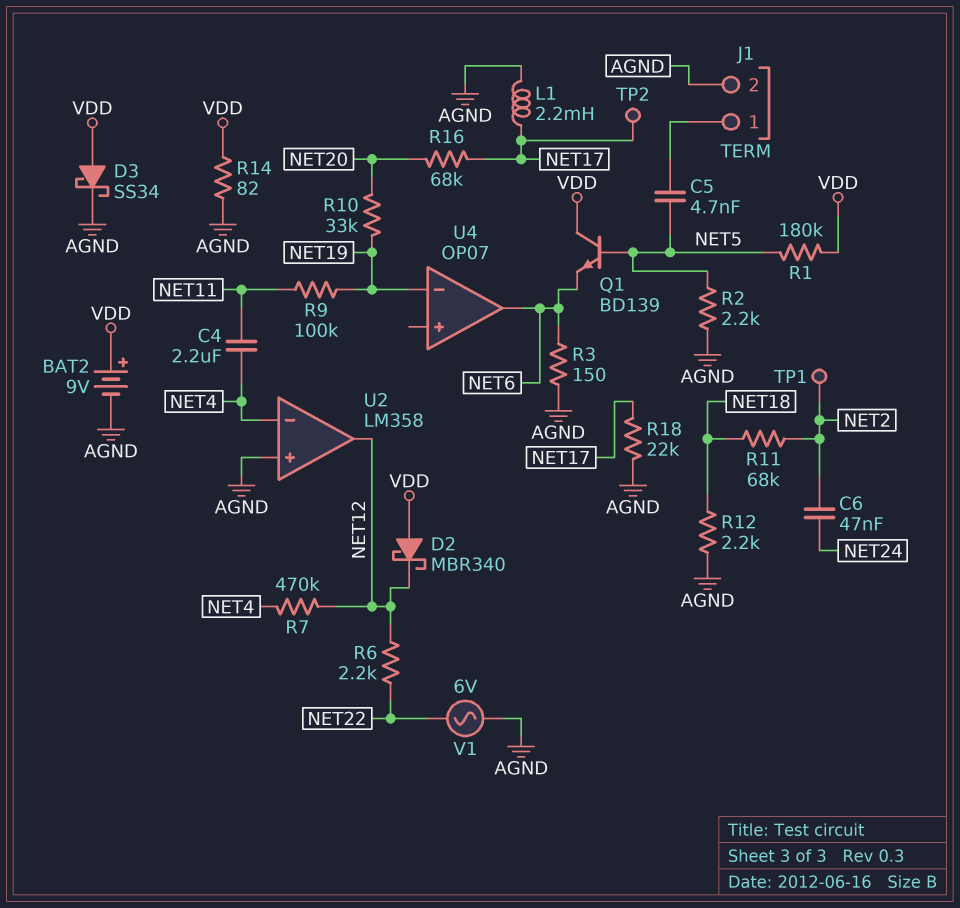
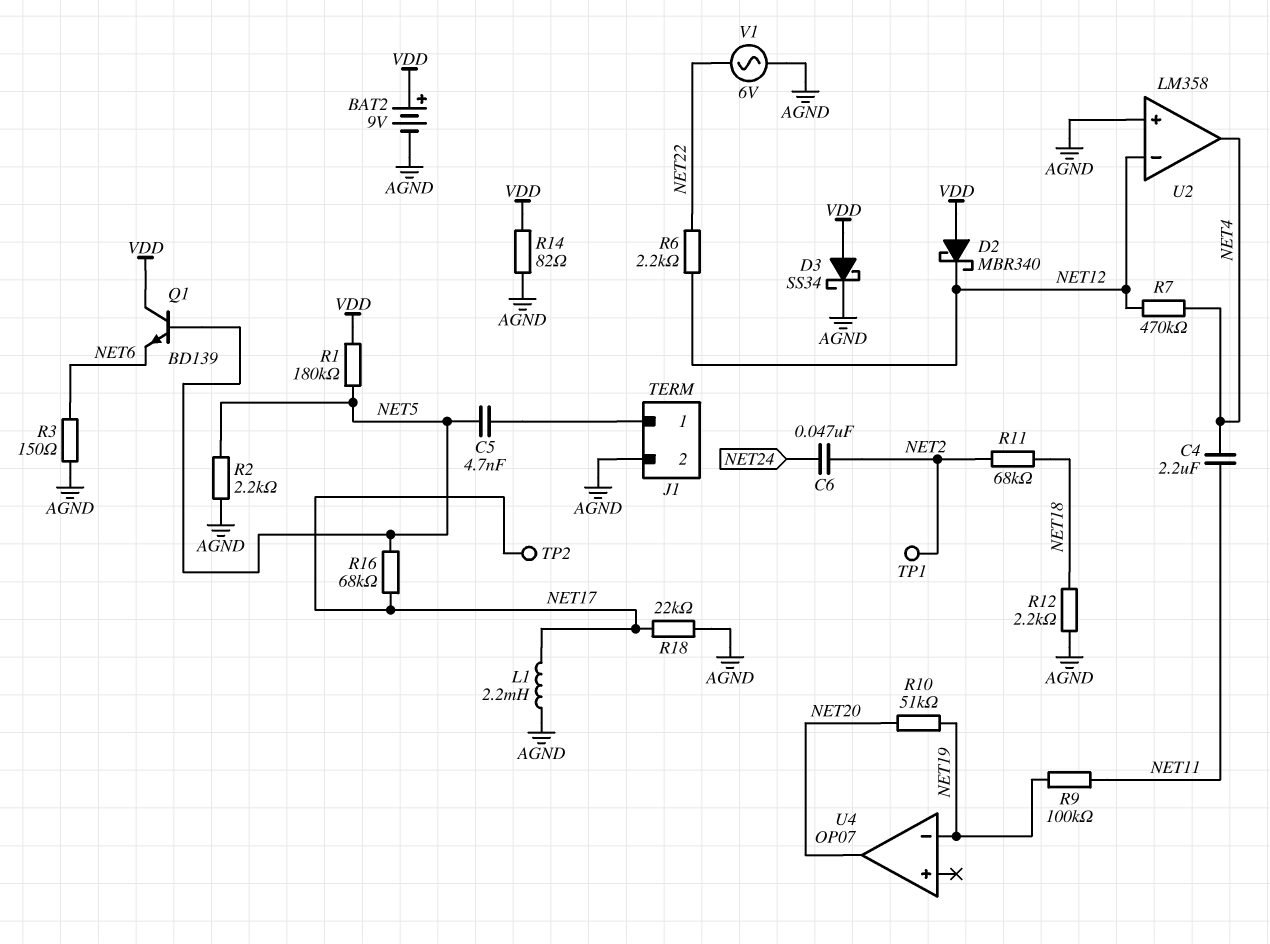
R10: 33k (NET19, NET20) -> 51k (NET19, NET20)
R16: 68k (NET17, NET20) -> 68k (NET5, NET17)
U2 pin in-: NET4 -> NET12
U2 pin out: NET12 -> NET4
U4 pin out: NET6 -> NET20

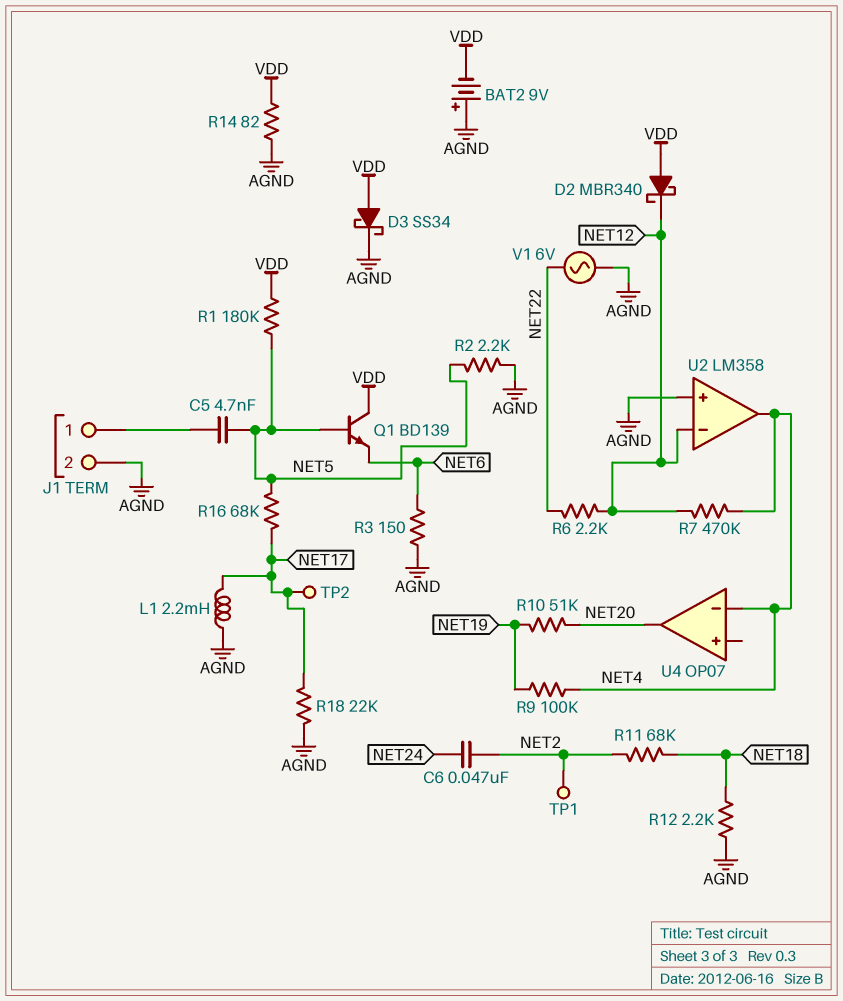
BAT2: 9V (plus VDD, minus AGND) -> 9V (plus AGND, minus VDD)
C4: 2.2uF (NET4, NET11) -> none
R9: 100k (NET11, NET19) -> 100k (NET4, NET19)
U4 pin in-: NET19 -> NET4

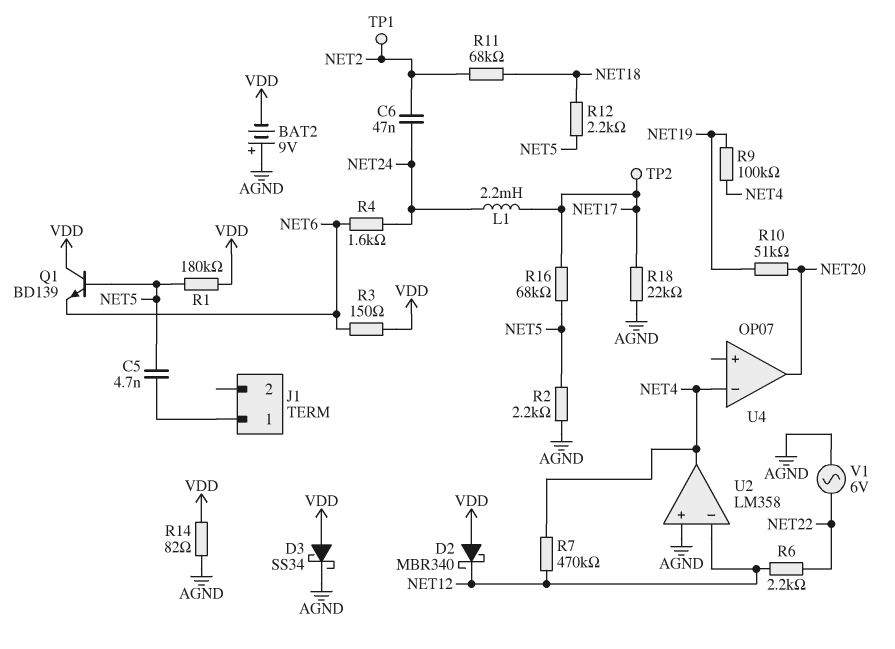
J1 pin 2: AGND -> none
L1: 2.2mH (AGND, NET17) -> 2.2mH (NET17, NET24)
R3: 150 (AGND, NET6) -> 150 (NET6, VDD)
R4: none -> 1.6k (NET6, NET24)
R12: 2.2k (AGND, NET18) -> 2.2k (NET5, NET18)

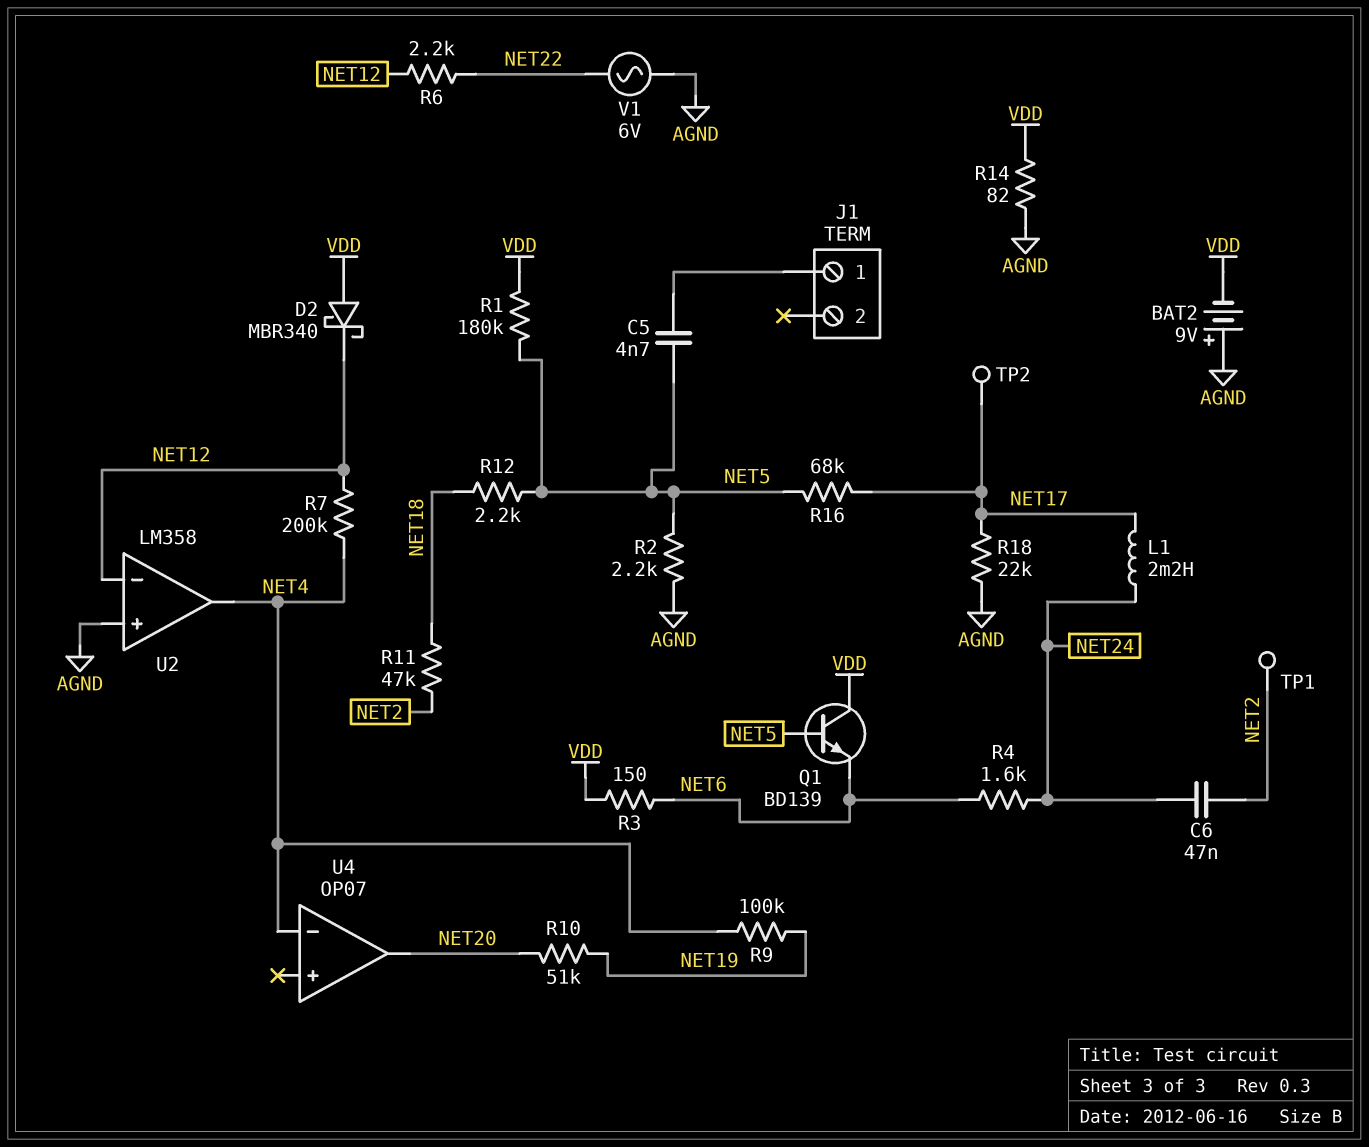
D3: schottky SS34 (A VDD, K AGND) -> none
R7: 470k (NET4, NET12) -> 200k (NET4, NET12)
R11: 68k (NET2, NET18) -> 47k (NET2, NET18)

